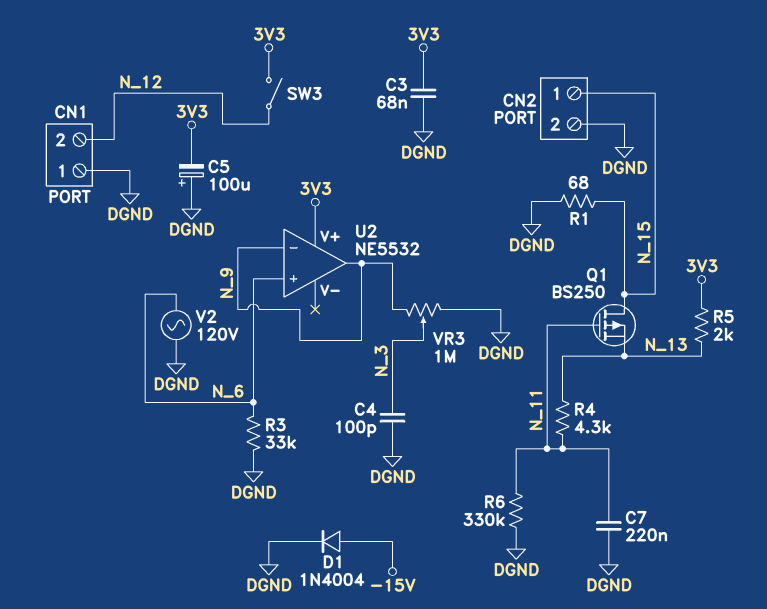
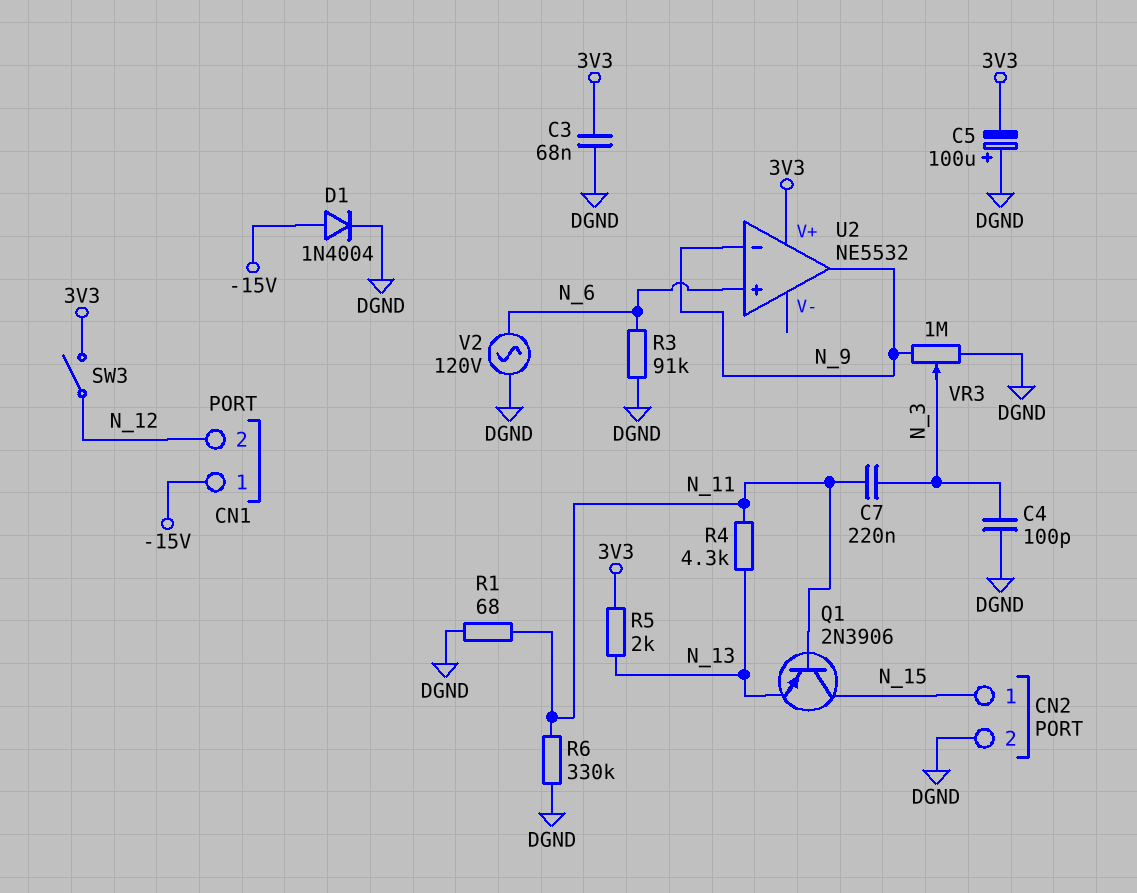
C7: 220nF (DGND, N_11) -> 220nF (N_3, N_11)
CN1 pin 1: DGND -> -15V
Q1: PMOS BS250 (G N_11, D N_15, S N_13) -> PNP 2N3906 (B N_11, C N_15, E N_13)
R1: 68 (DGND, N_15) -> 68 (DGND, N_11)
R3: 33k (DGND, N_6) -> 91k (DGND, N_6)

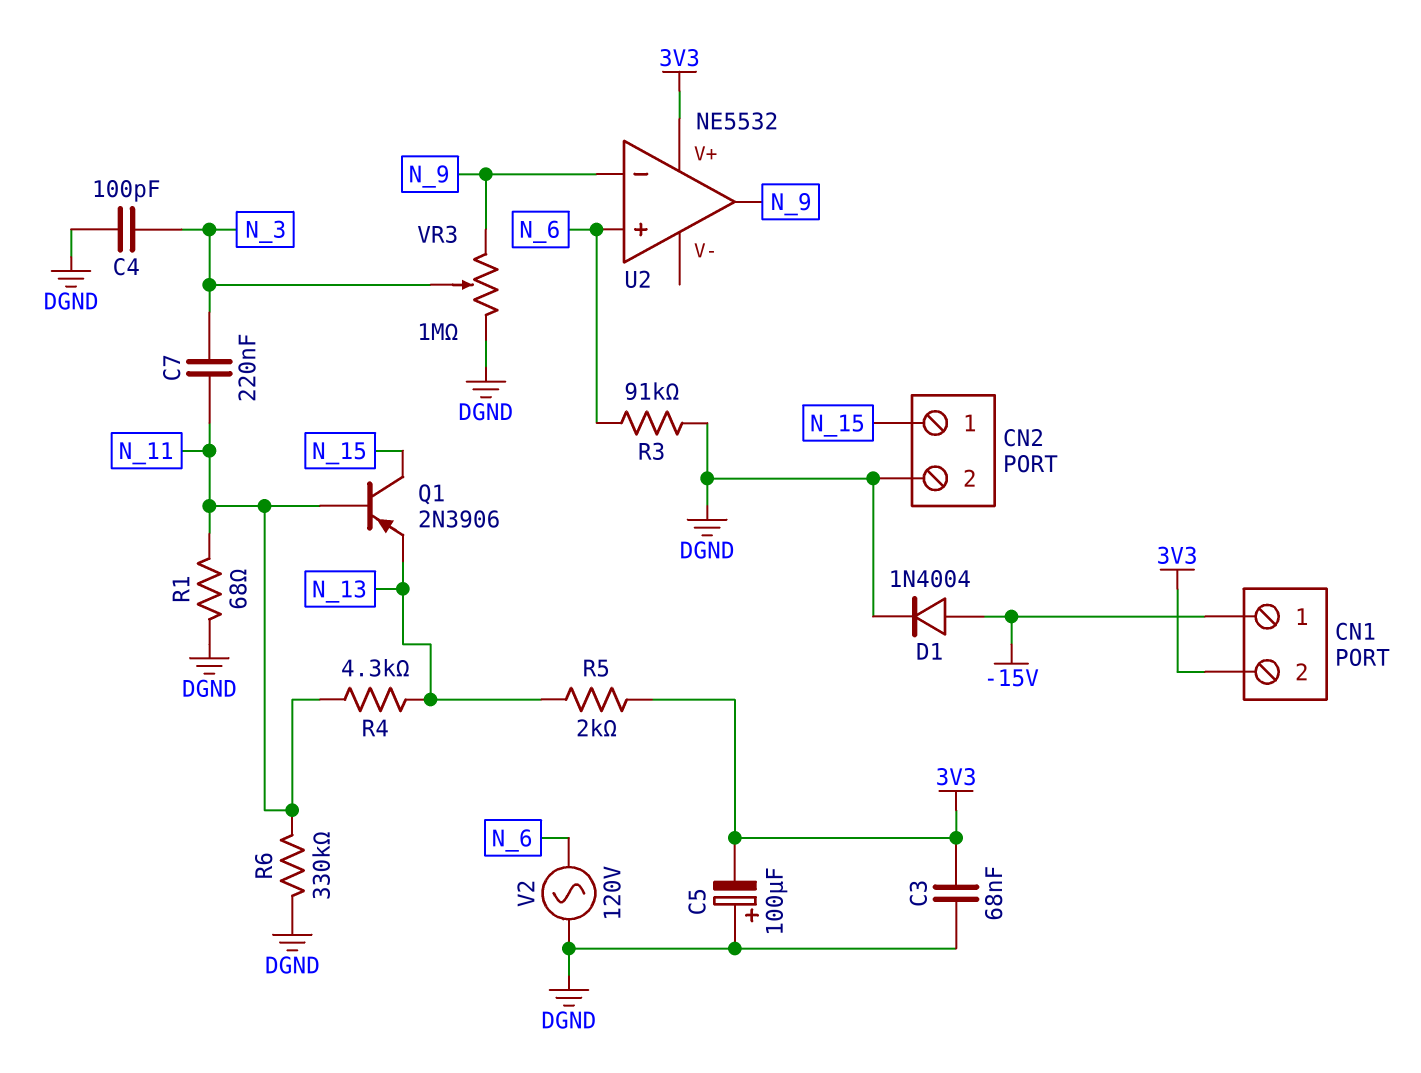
CN1 pin 2: N_12 -> 3V3
SW3: switch (3V3, N_12) -> none

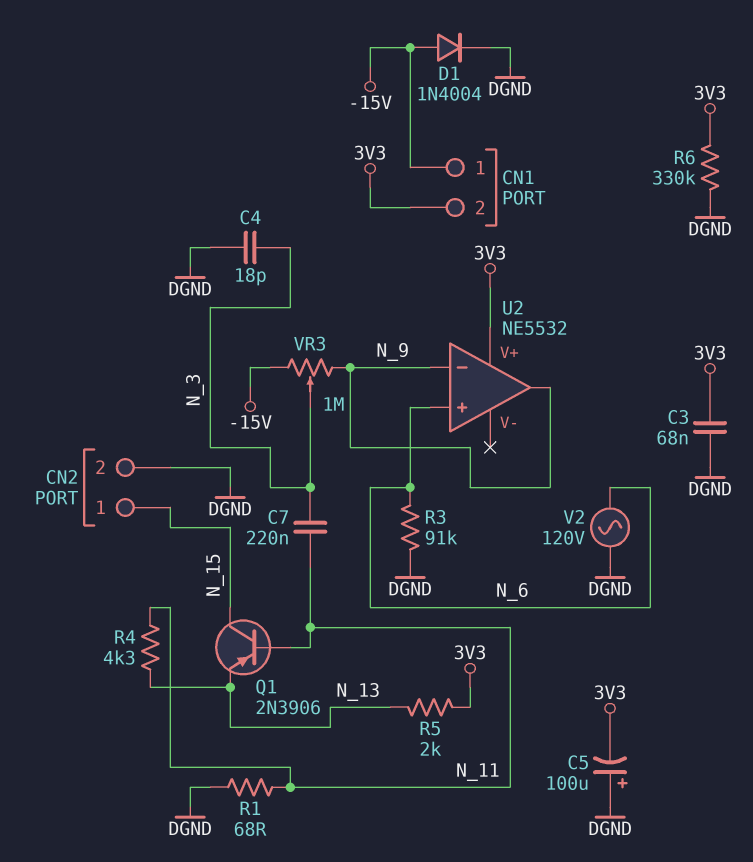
C4: 100pF (DGND, N_3) -> 18pF (DGND, N_3)
R6: 330k (DGND, N_11) -> 330k (3V3, DGND)
VR3: 1M (DGND, N_9, wiper N_3) -> 1M (-15V, N_9, wiper N_3)

